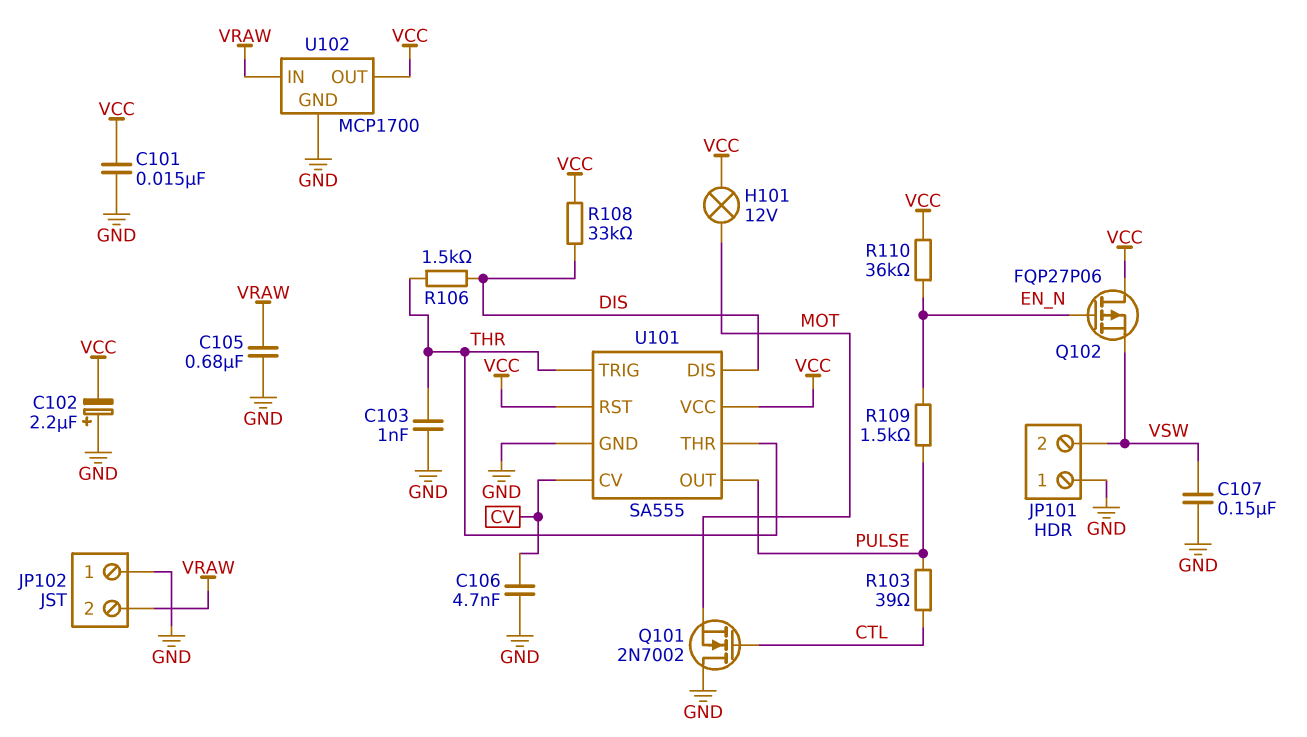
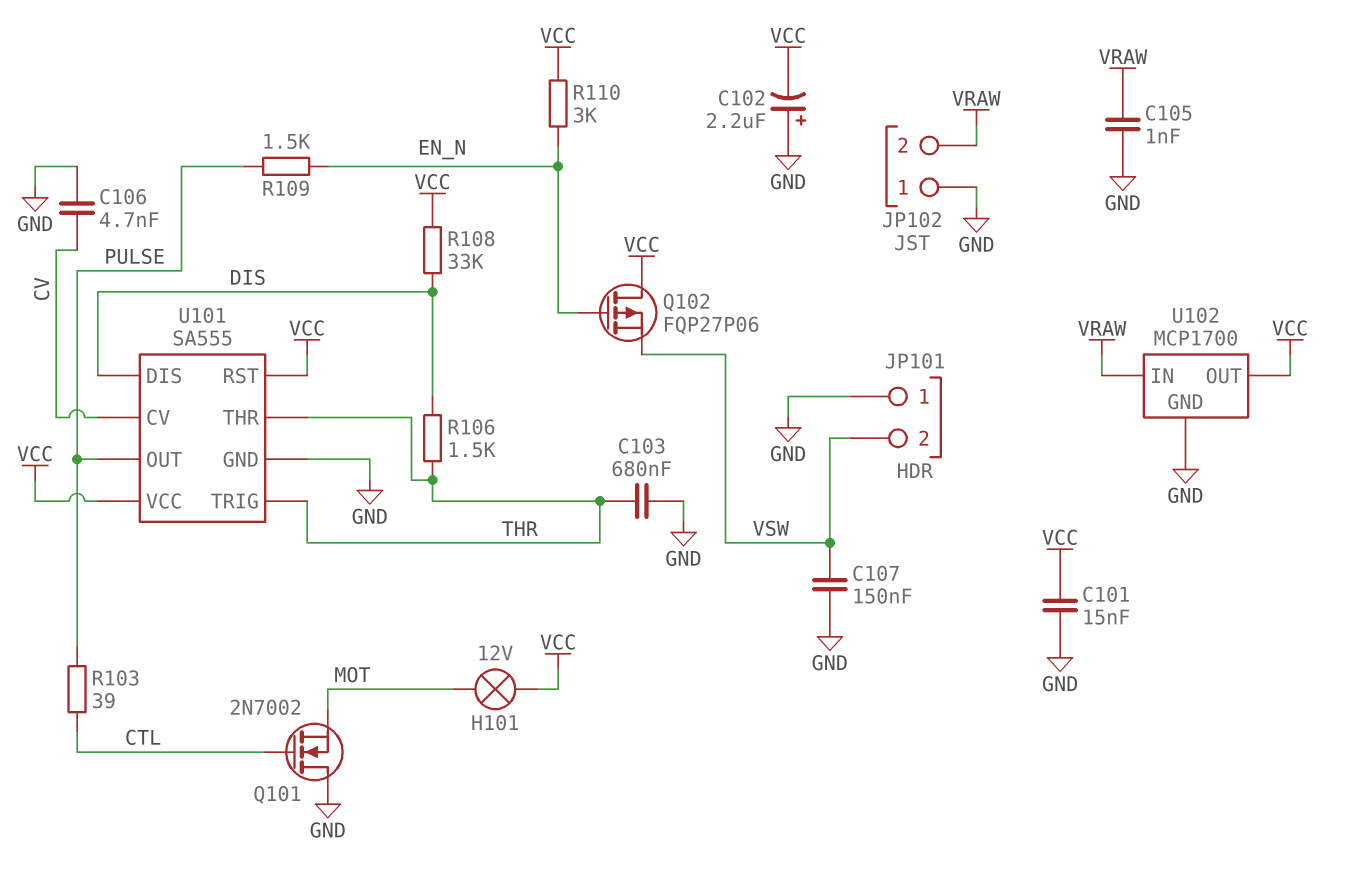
C103: 1nF (GND, THR) -> 680nF (GND, THR)
C105: 680nF (GND, VRAW) -> 1nF (GND, VRAW)
R110: 36k (EN_N, VCC) -> 3k (EN_N, VCC)

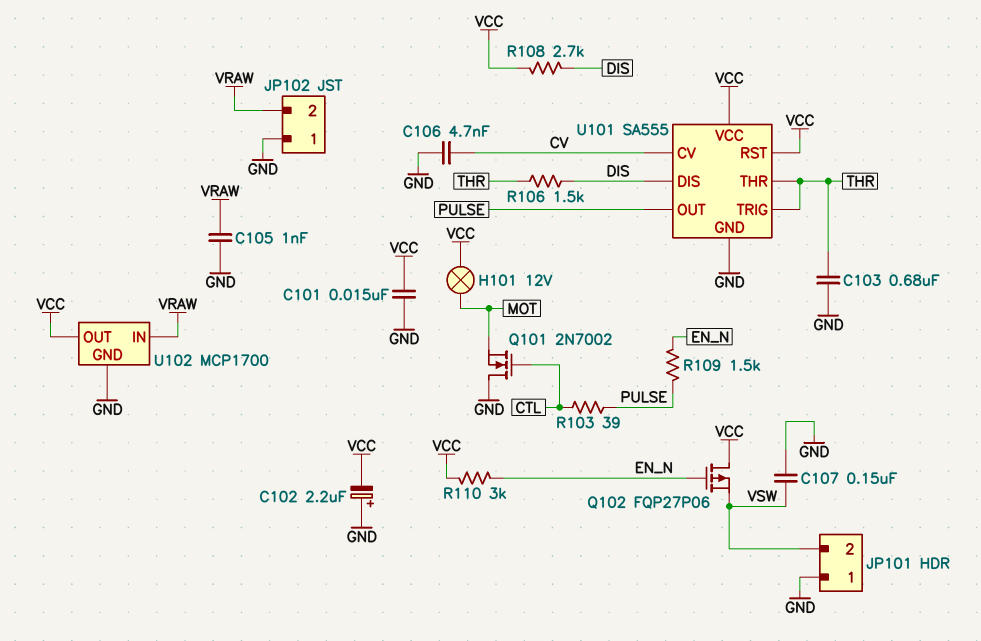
R108: 33k (DIS, VCC) -> 2.7k (DIS, VCC)

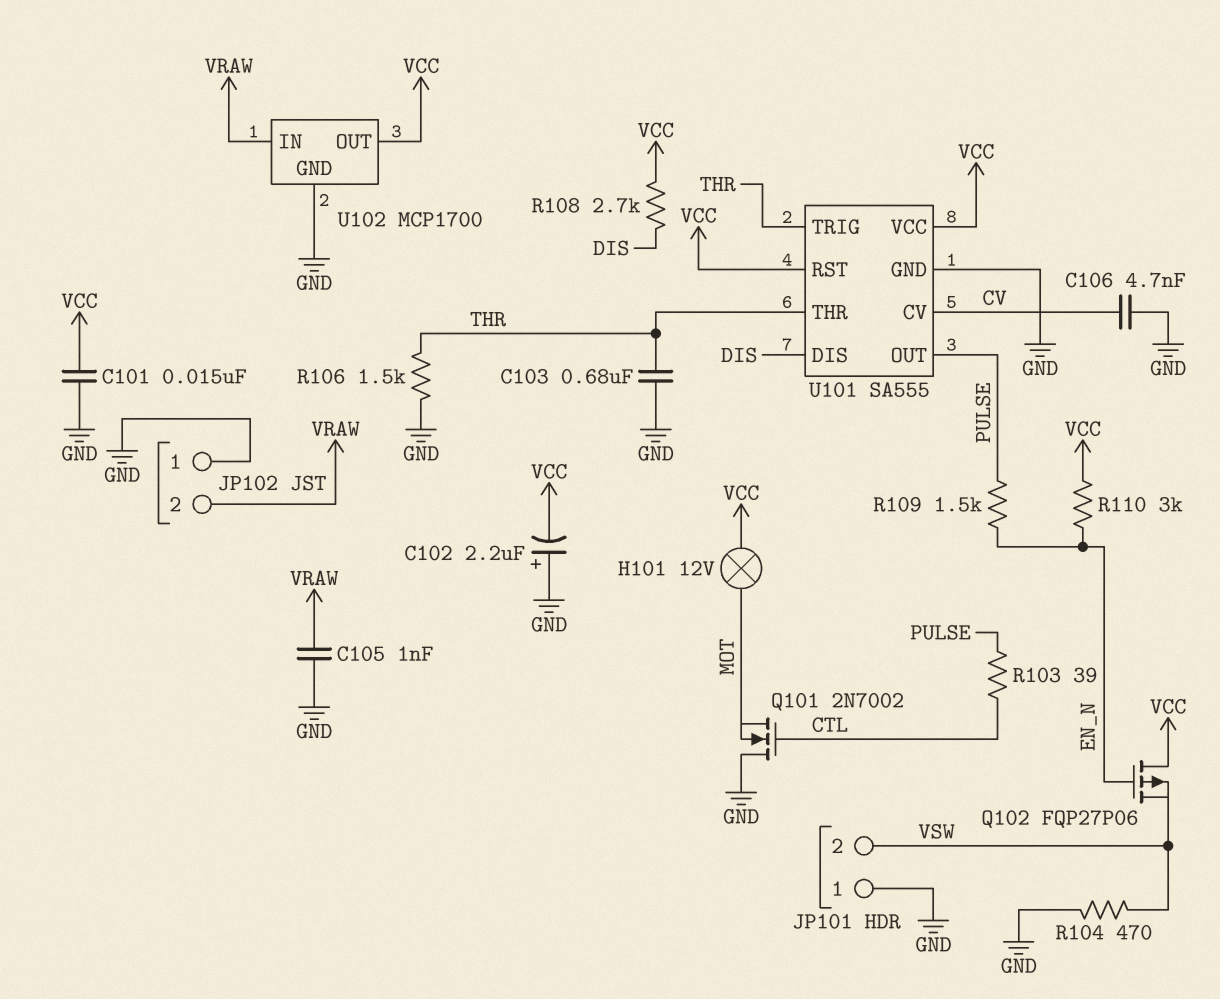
C107: 150nF (GND, VSW) -> none
R104: none -> 470 (GND, VSW)
R106: 1.5k (DIS, THR) -> 1.5k (GND, THR)

